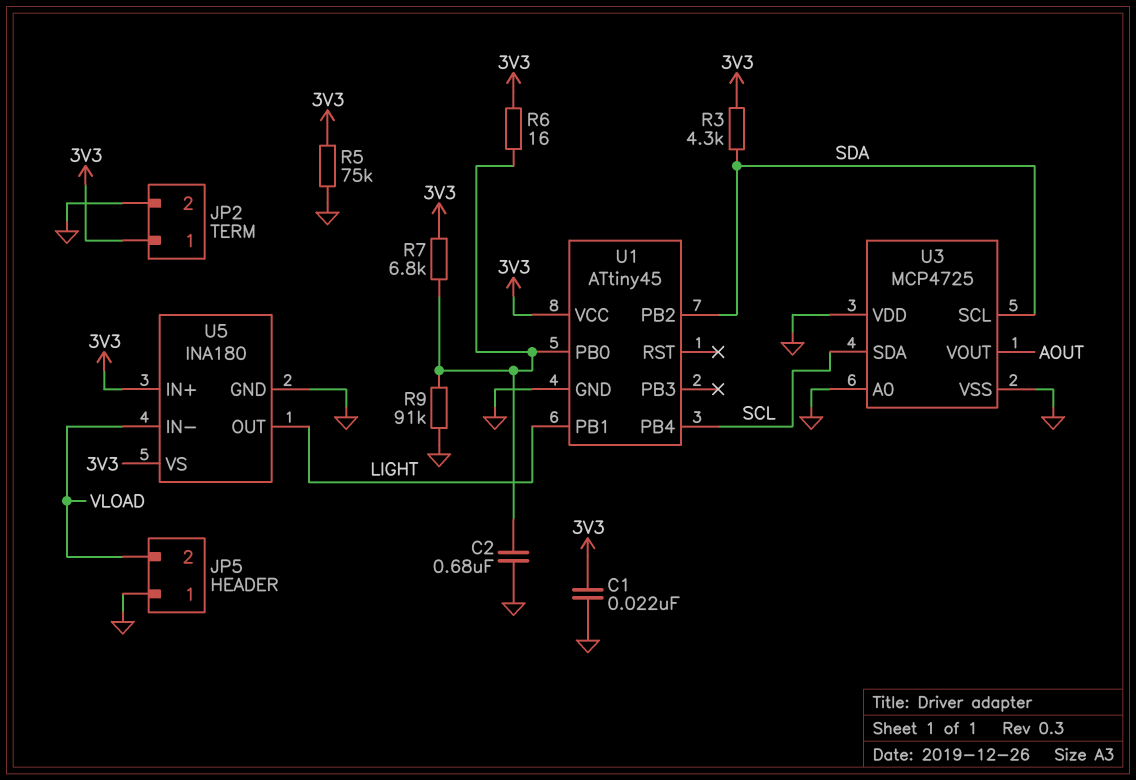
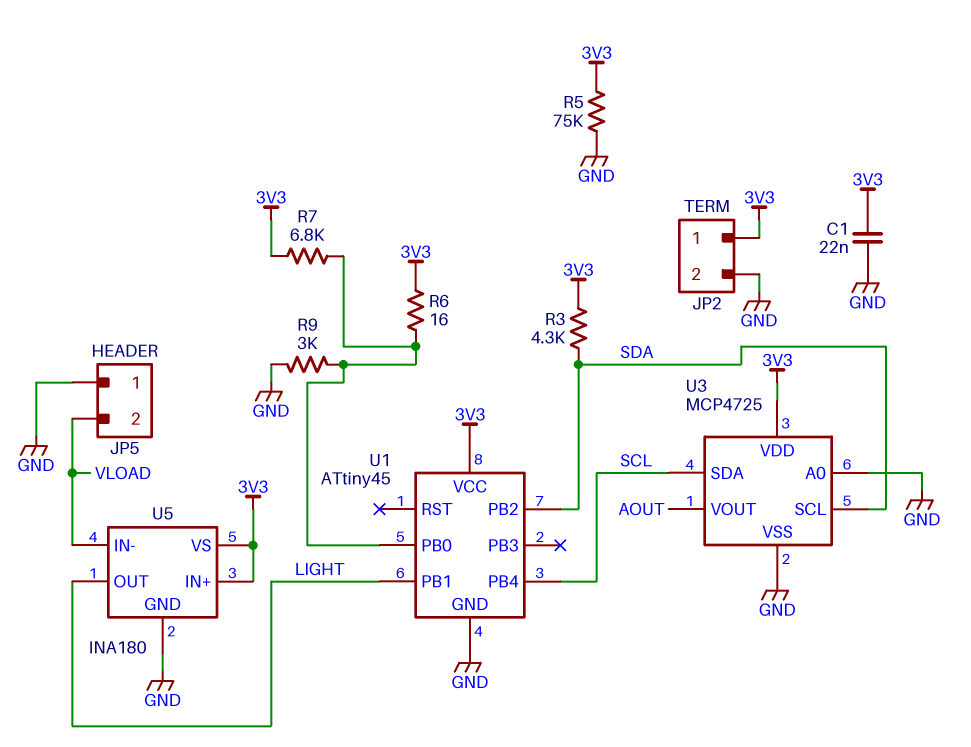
C2: 680nF (GND, U1/PB0) -> none
R9: 91k (GND, U1/PB0) -> 3k (GND, U1/PB0)
U3 pin VDD: GND -> 3V3

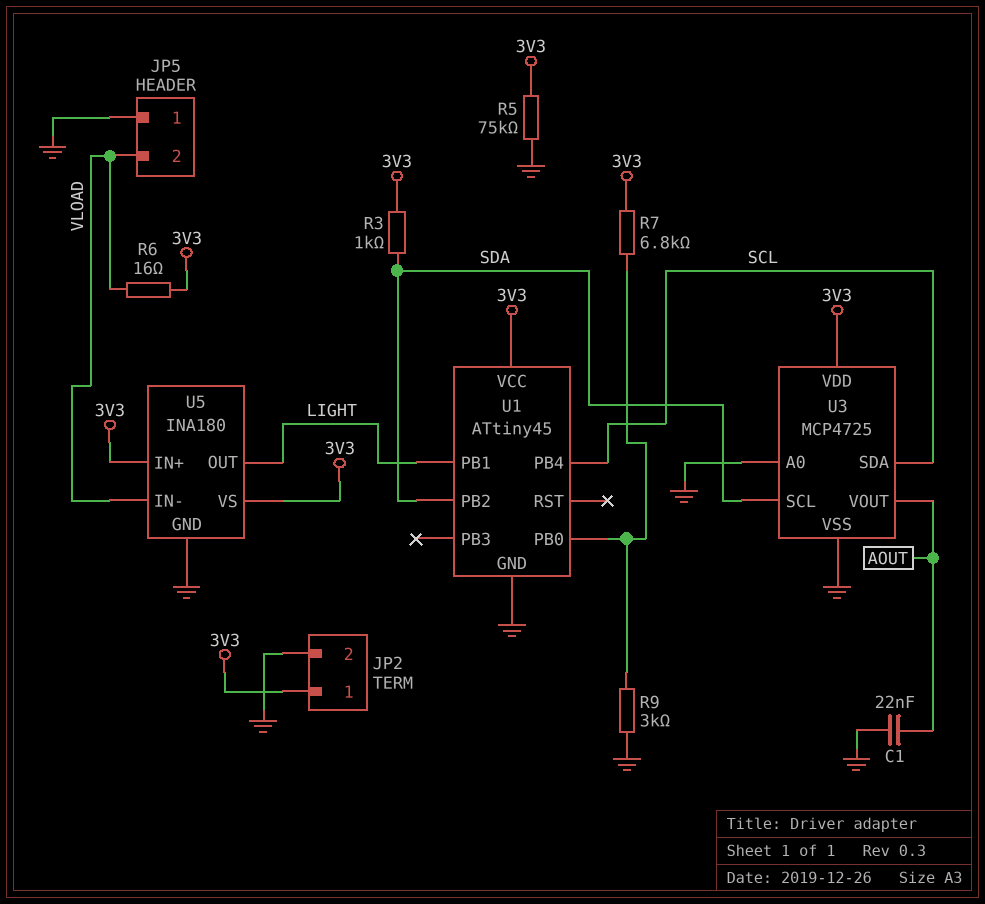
C1: 22nF (3V3, GND) -> 22nF (AOUT, GND)
R3: 4.3k (3V3, SDA) -> 1k (3V3, SDA)
R6: 16 (3V3, U1/PB0) -> 16 (3V3, VLOAD)

